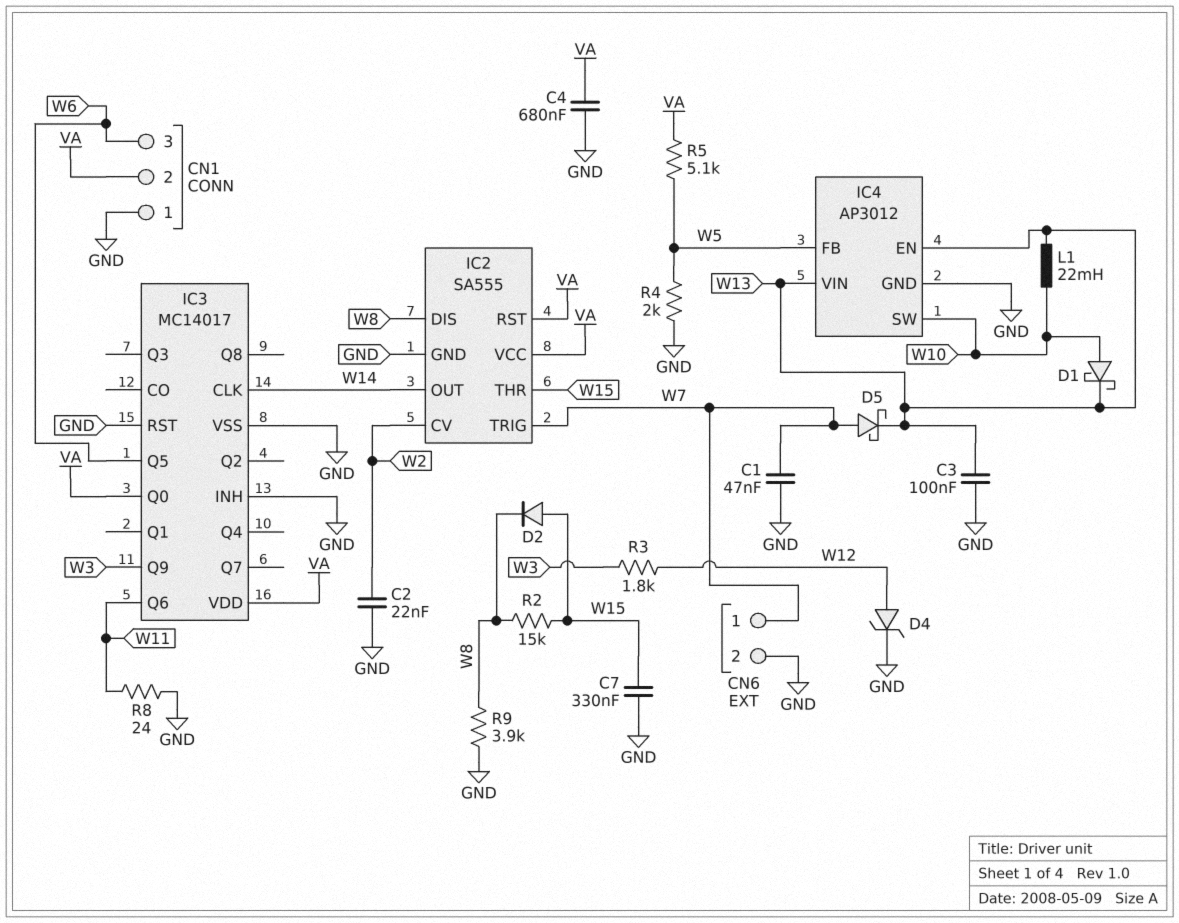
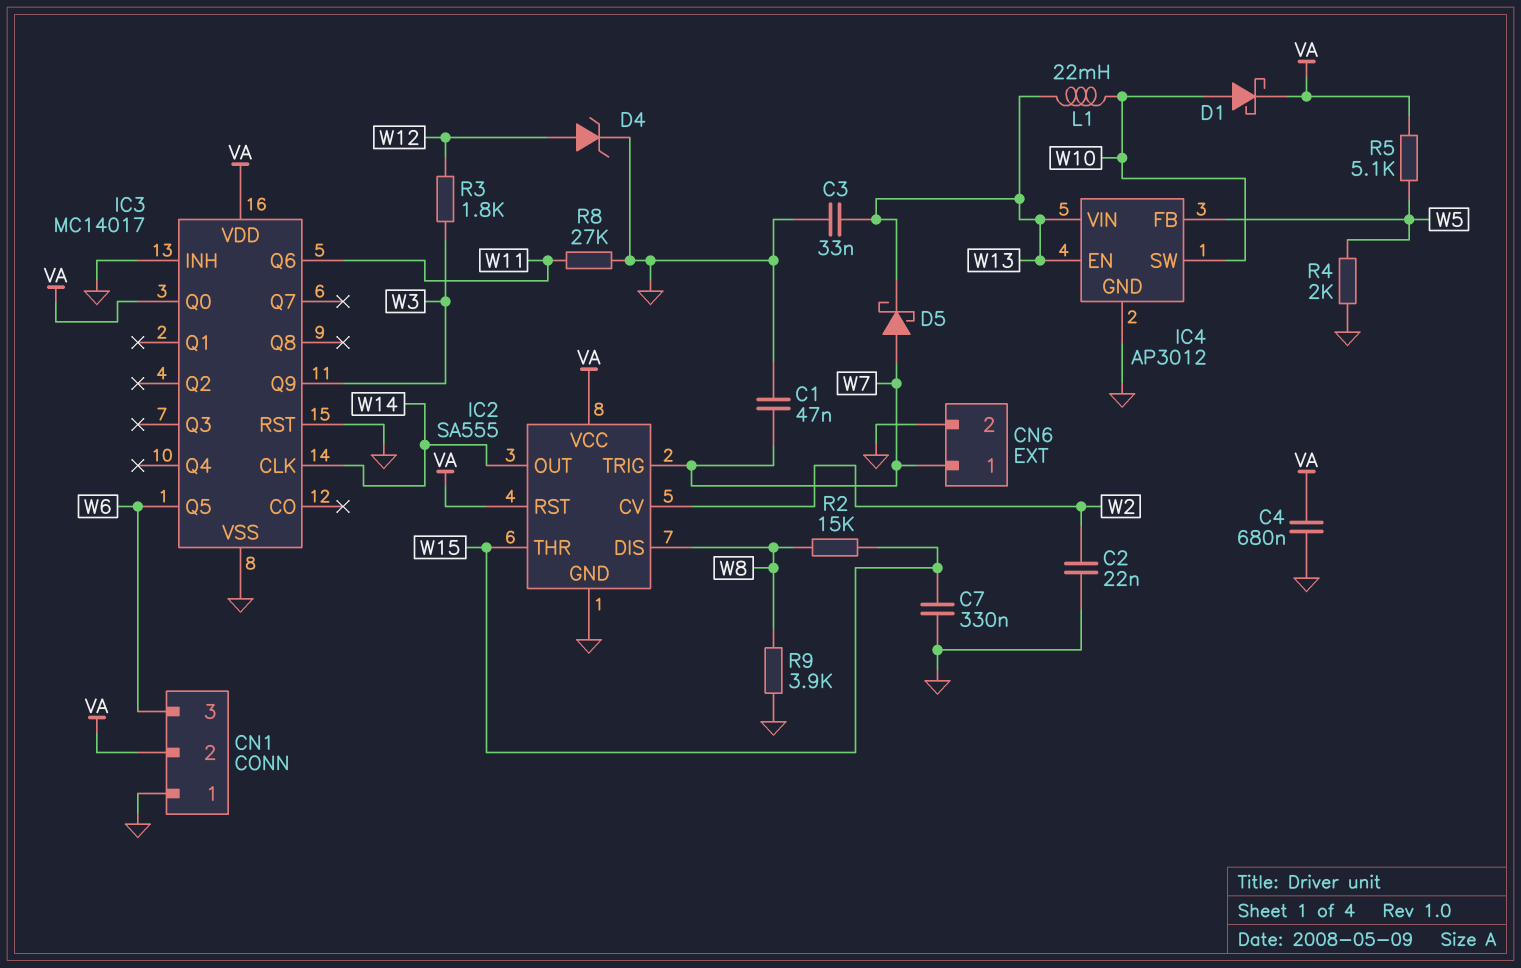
C3: 100nF (GND, W13) -> 33nF (GND, W13)
D1: schottky (A W10, K W13) -> schottky (A W10, K VA)
D2: diode (A W15, K W8) -> none
R8: 24 (GND, W11) -> 27k (GND, W11)

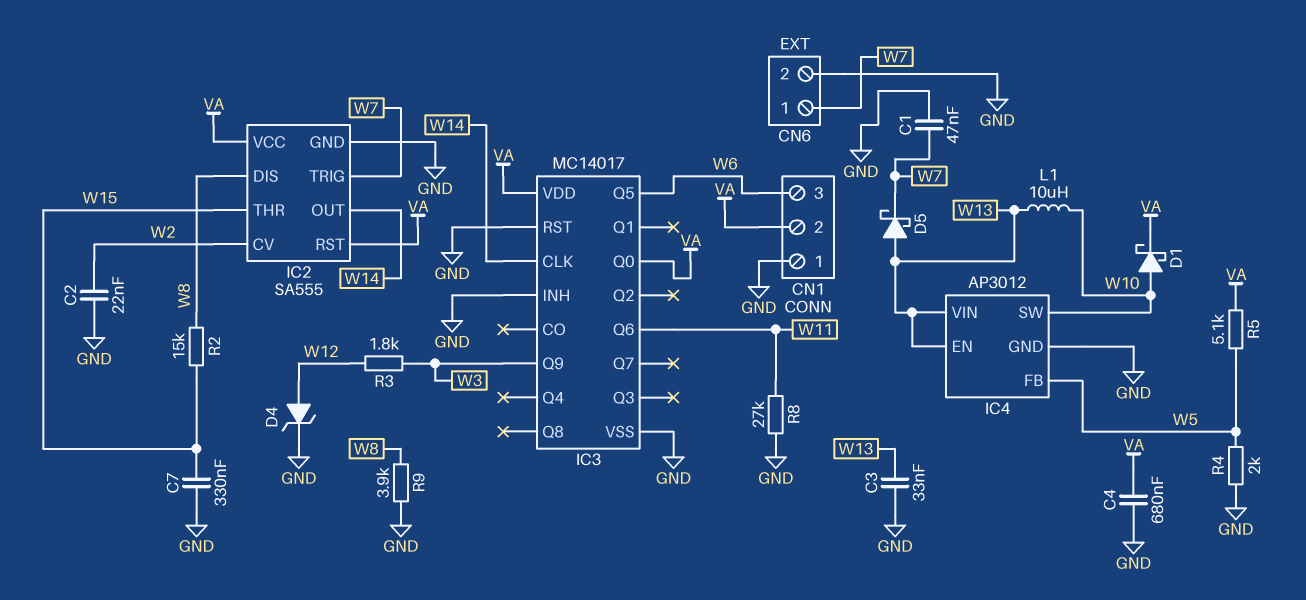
D5: schottky (A W7, K W13) -> schottky (A W13, K W7)
L1: 22mH (W10, W13) -> 10uH (W10, W13)

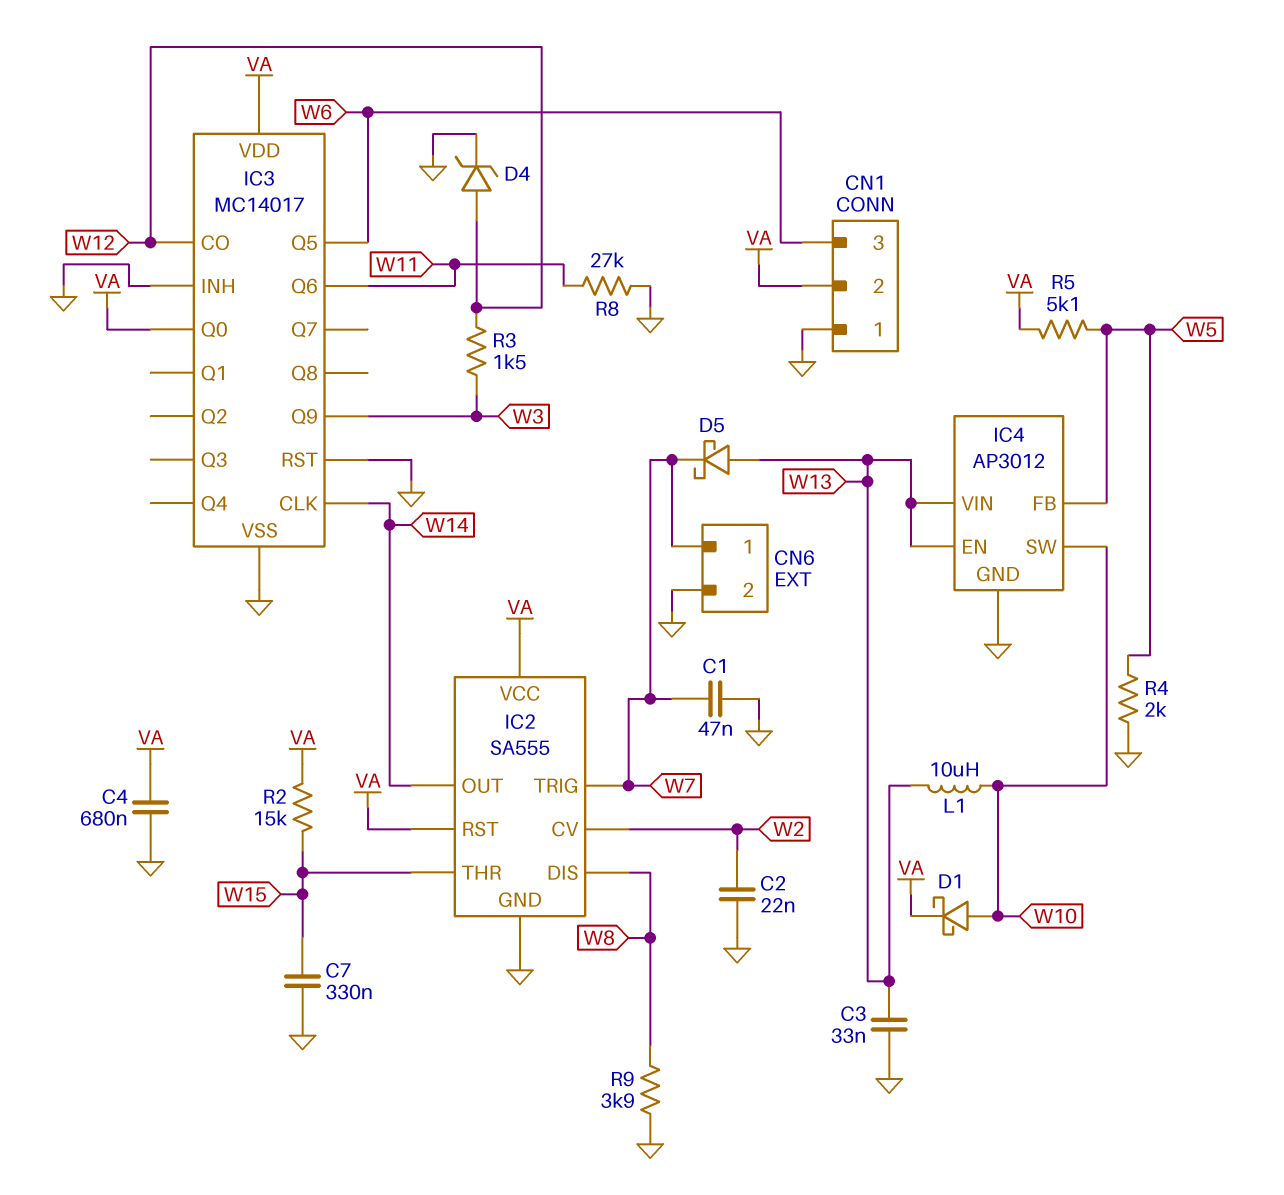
IC3 pin CO: none -> W12
R2: 15k (W8, W15) -> 15k (VA, W15)
R3: 1.8k (W3, W12) -> 1.5k (W3, W12)

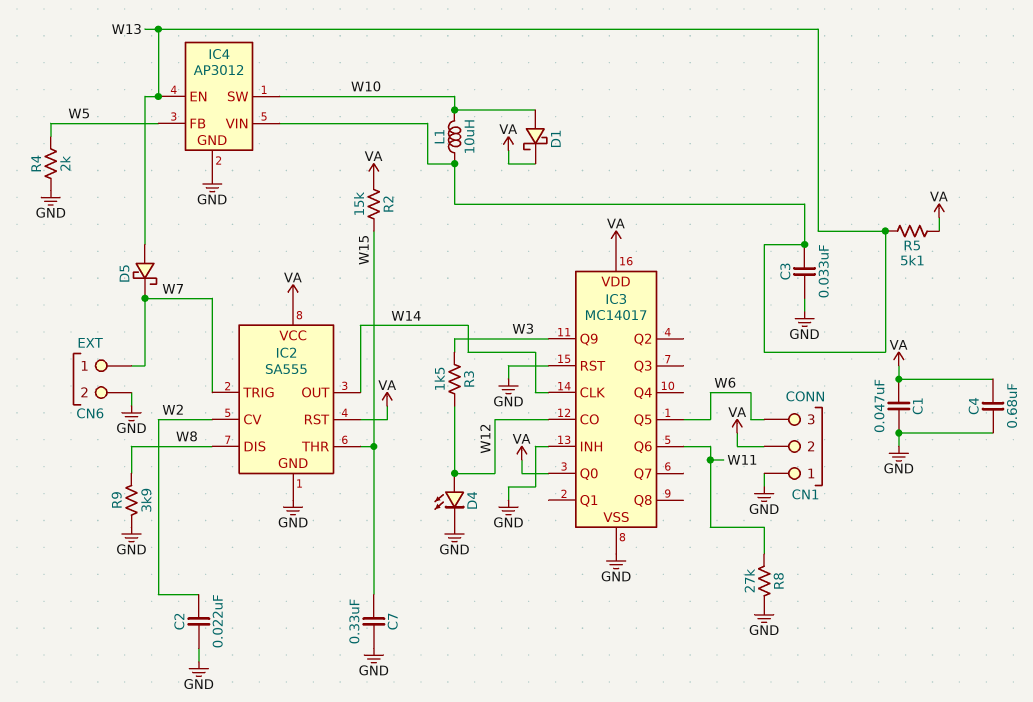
C1: 47nF (GND, W7) -> 47nF (GND, VA)
D4: zener (A W12, K GND) -> LED (A W12, K GND)
R5: 5.1k (VA, W5) -> 5.1k (VA, W13)

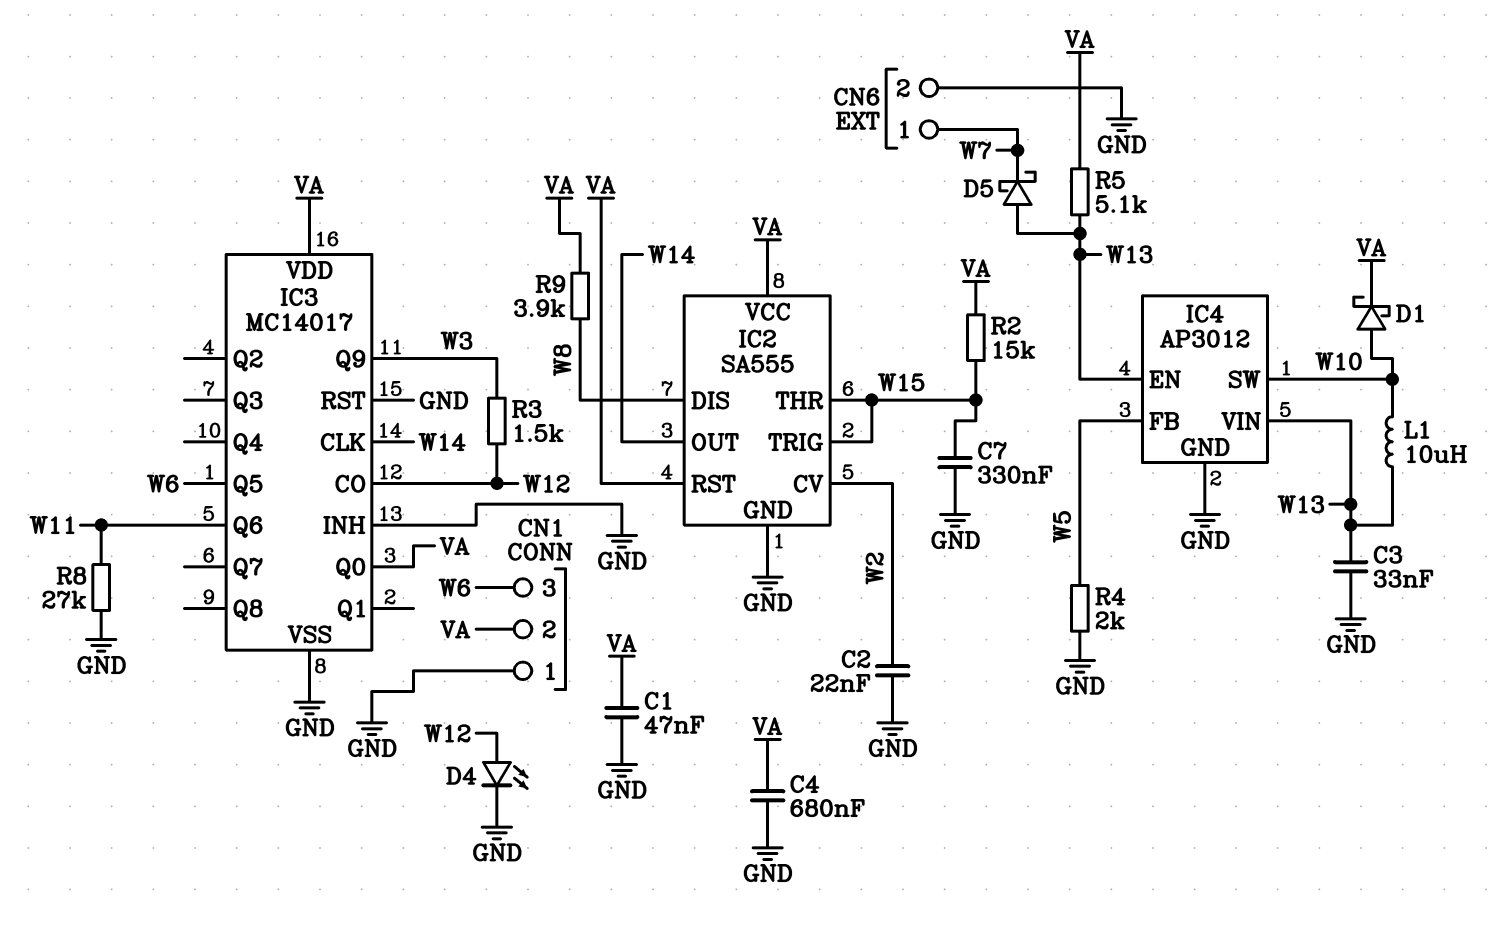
IC2 pin TRIG: W7 -> W15
R9: 3.9k (GND, W8) -> 3.9k (VA, W8)

